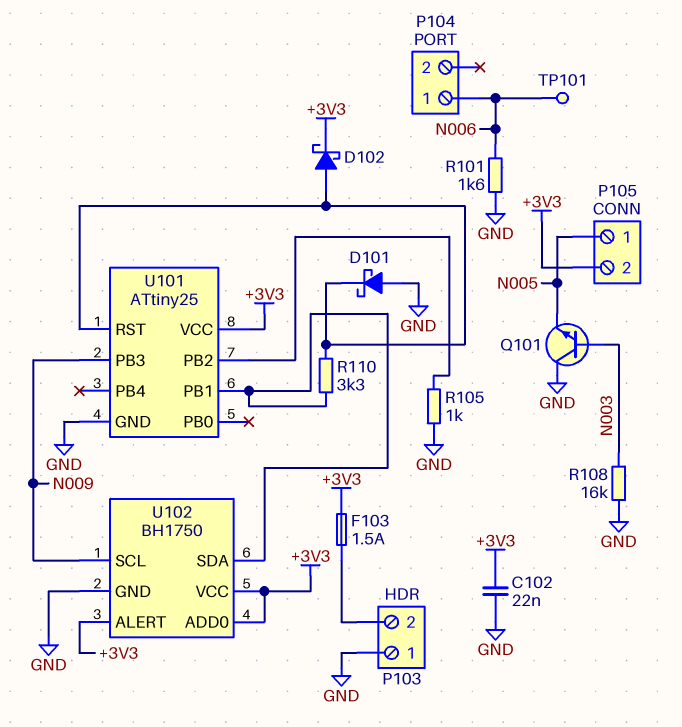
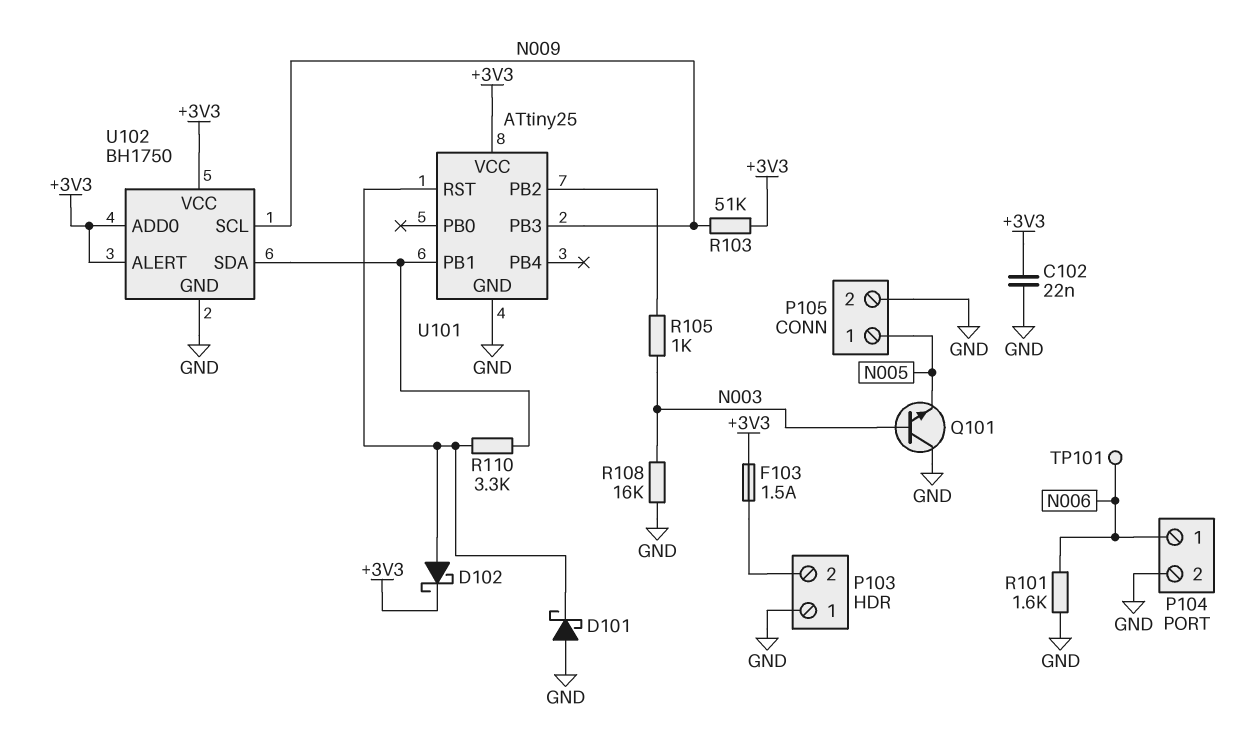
P104 pin 2: none -> GND
P105 pin 2: +3V3 -> GND
R103: none -> 51k (+3V3, N009)
R105: 1k (GND, U101/PB2) -> 1k (N003, U101/PB2)

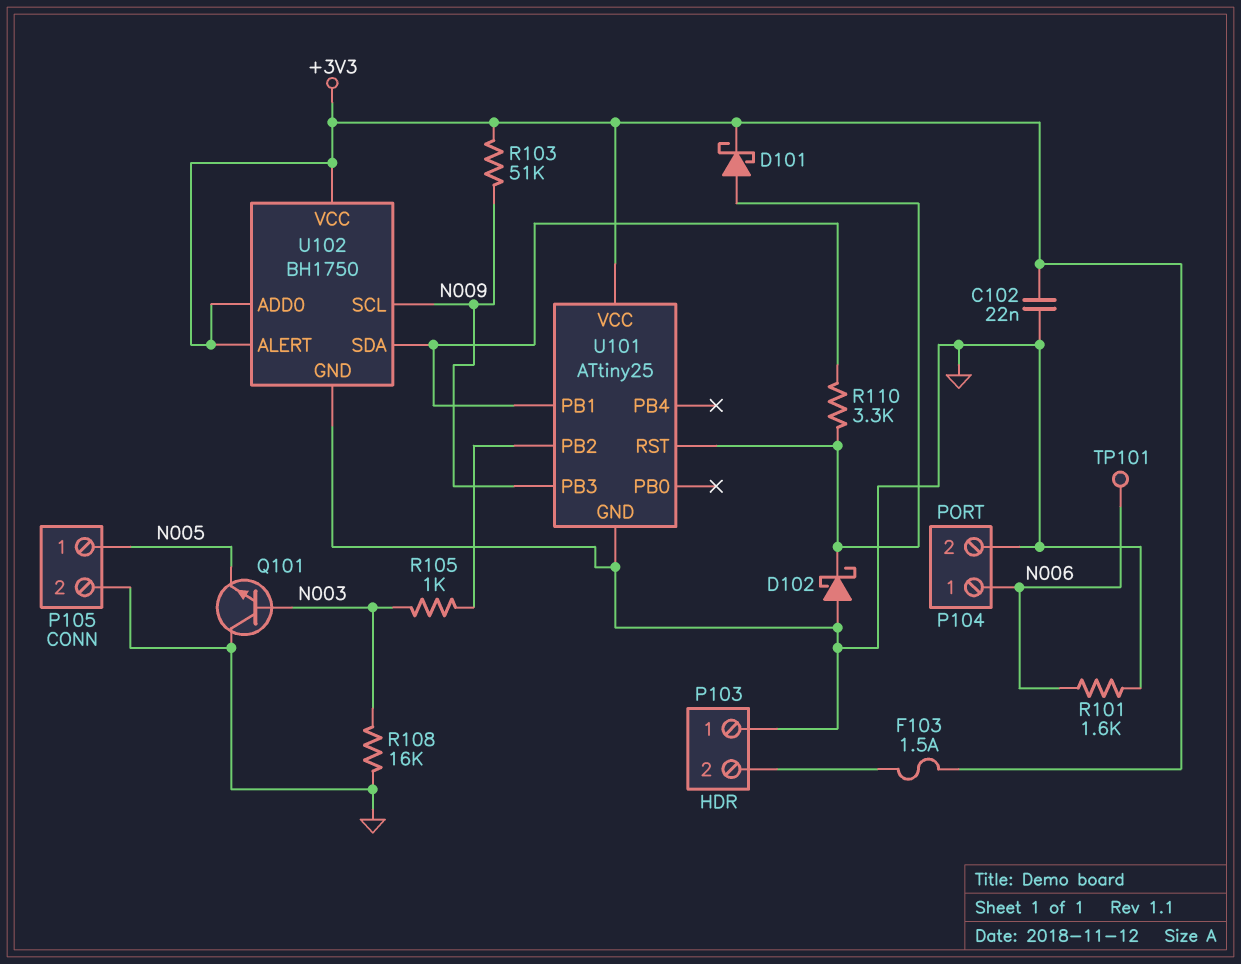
D101: schottky (A GND, K U101/RST) -> schottky (A U101/RST, K +3V3)
D102: schottky (A U101/RST, K +3V3) -> schottky (A GND, K U101/RST)

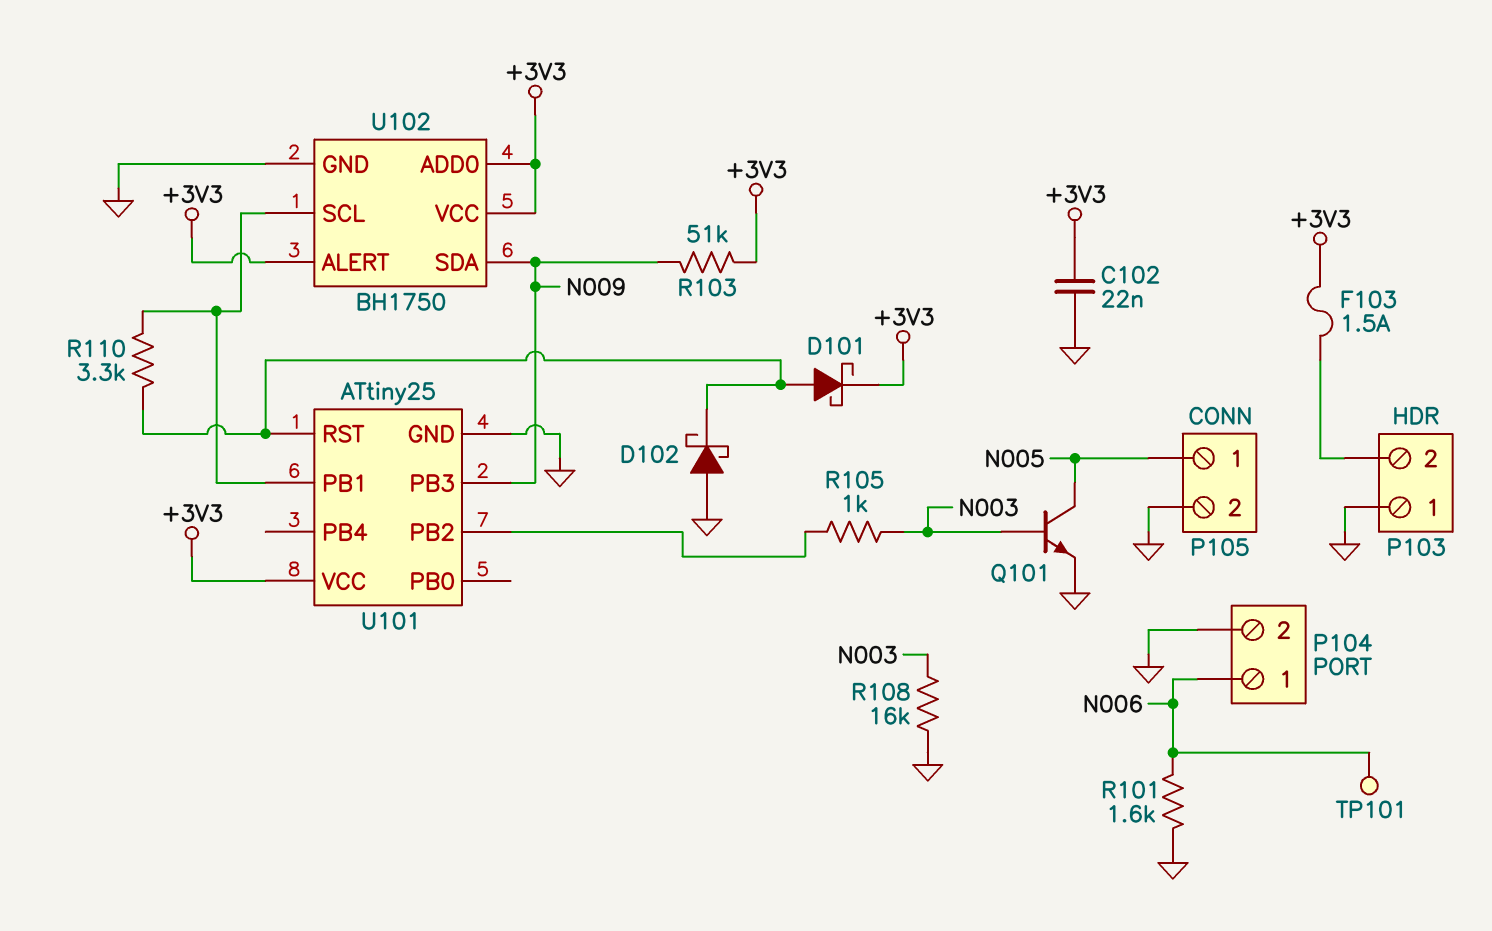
Q101: NPN (B N003, C GND, E N005) -> NPN (B N003, C N005, E GND)
U102 pin SCL: N009 -> U101/PB1
U102 pin SDA: U101/PB1 -> N009

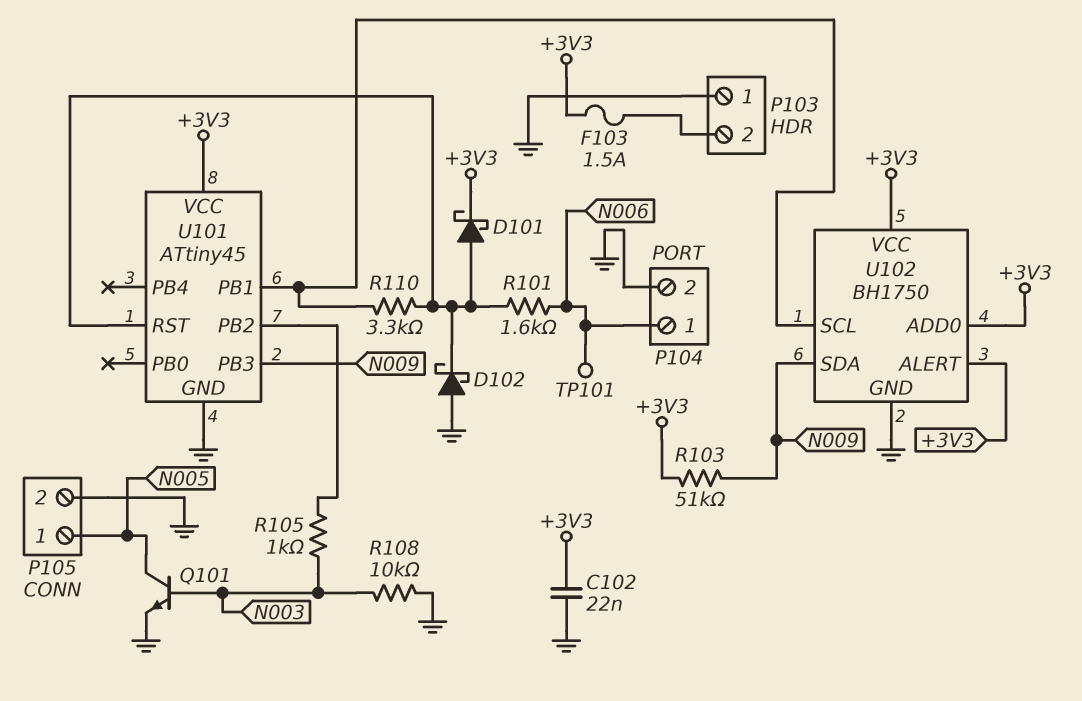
R101: 1.6k (GND, N006) -> 1.6k (N006, U101/RST)
R108: 16k (GND, N003) -> 10k (GND, N003)
U101: ATtiny25 -> ATtiny45

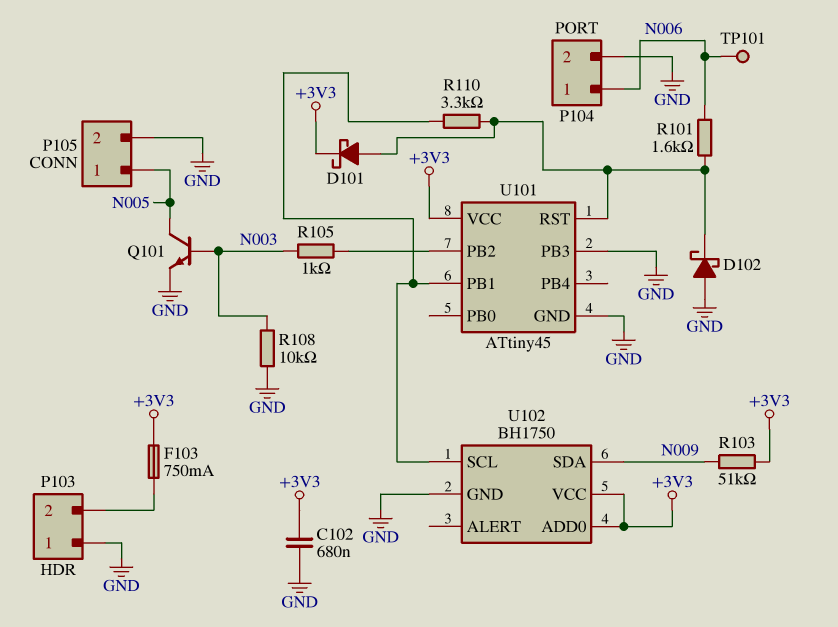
C102: 22nF (+3V3, GND) -> 680nF (+3V3, GND)
F103: 1.5A (+3V3, P103/2) -> 750mA (+3V3, P103/2)
U101 pin PB3: N009 -> GND
U102 pin ALERT: +3V3 -> none

